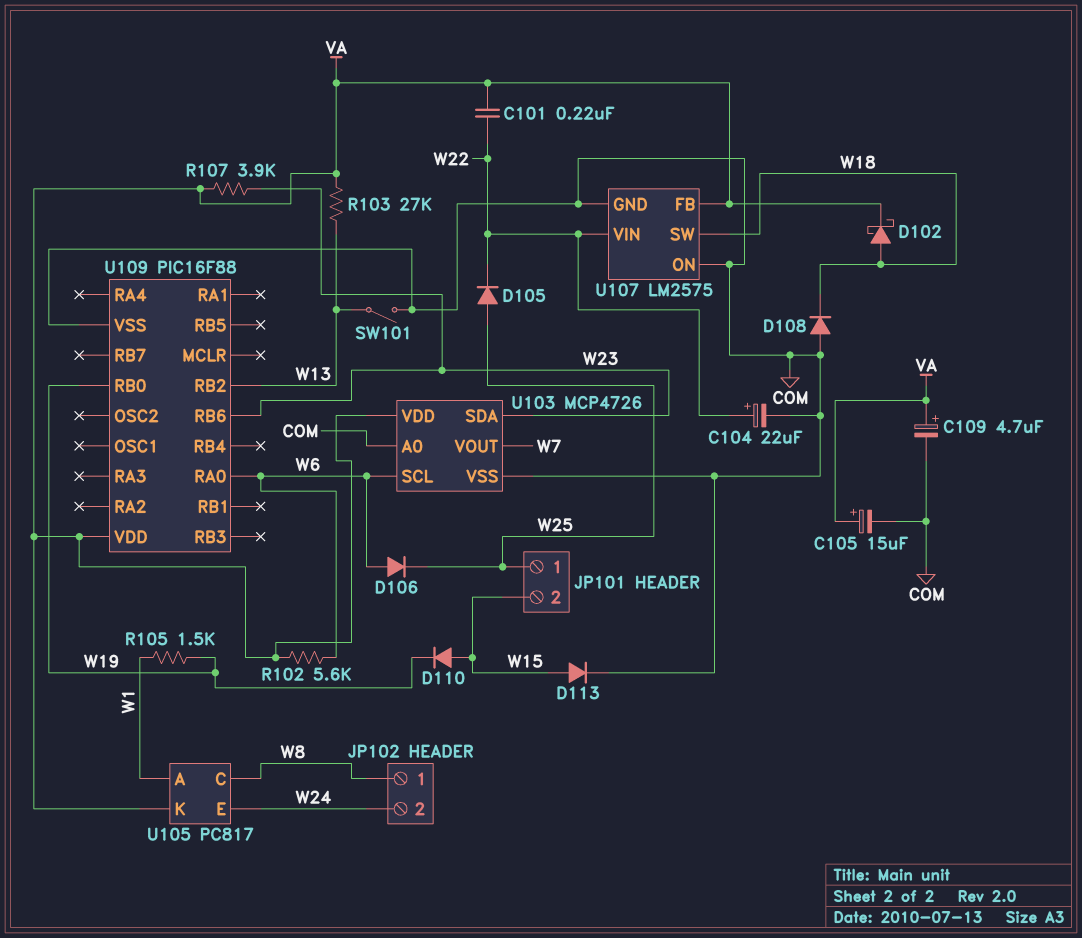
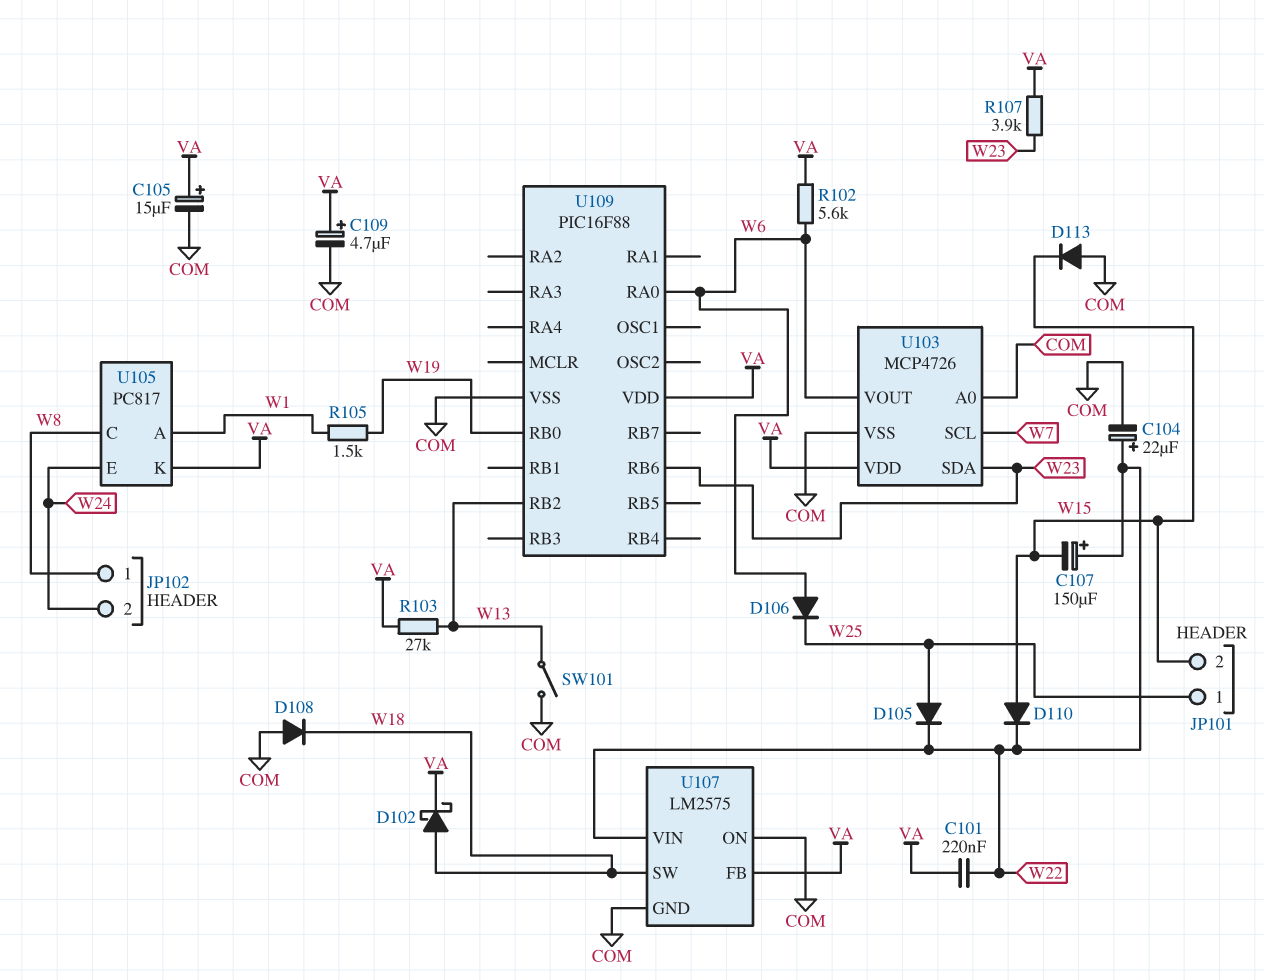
C107: none -> 150uF (plus W22, minus W15)
D110: diode (A W15, K W19) -> diode (A W15, K W22)
D113: diode (A W15, K COM) -> diode (A COM, K W15)
U103 pin SCL: W6 -> W7
U103 pin VOUT: W7 -> W6

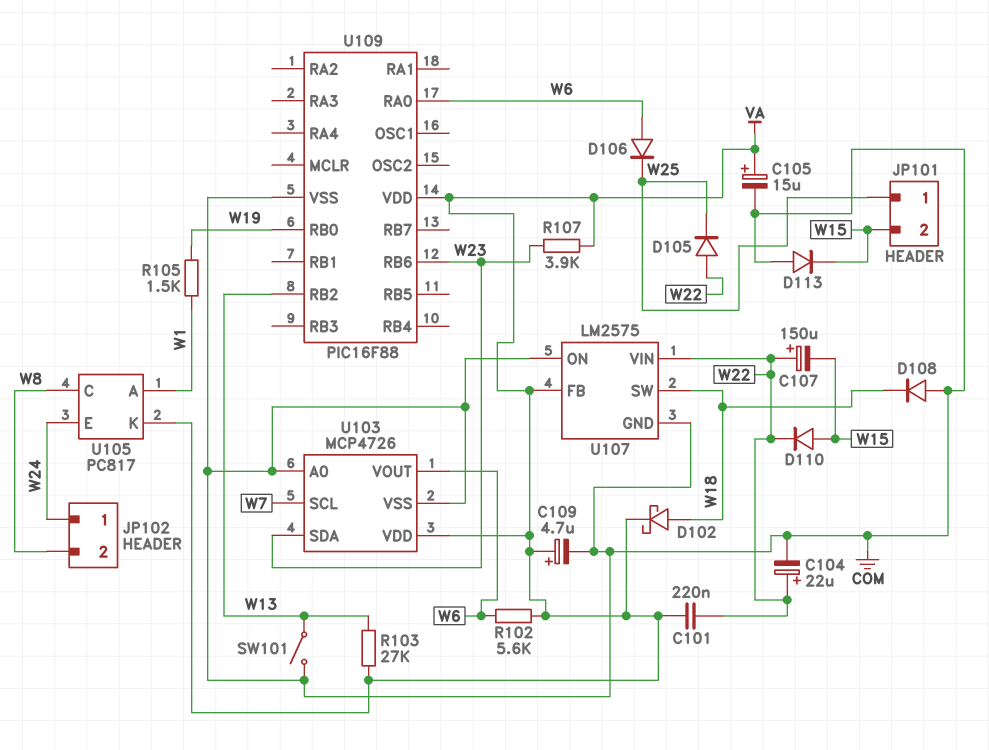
D105: diode (A W25, K W22) -> diode (A W22, K W25)
JP102 pin 1: W8 -> W24
JP102 pin 2: W24 -> W8

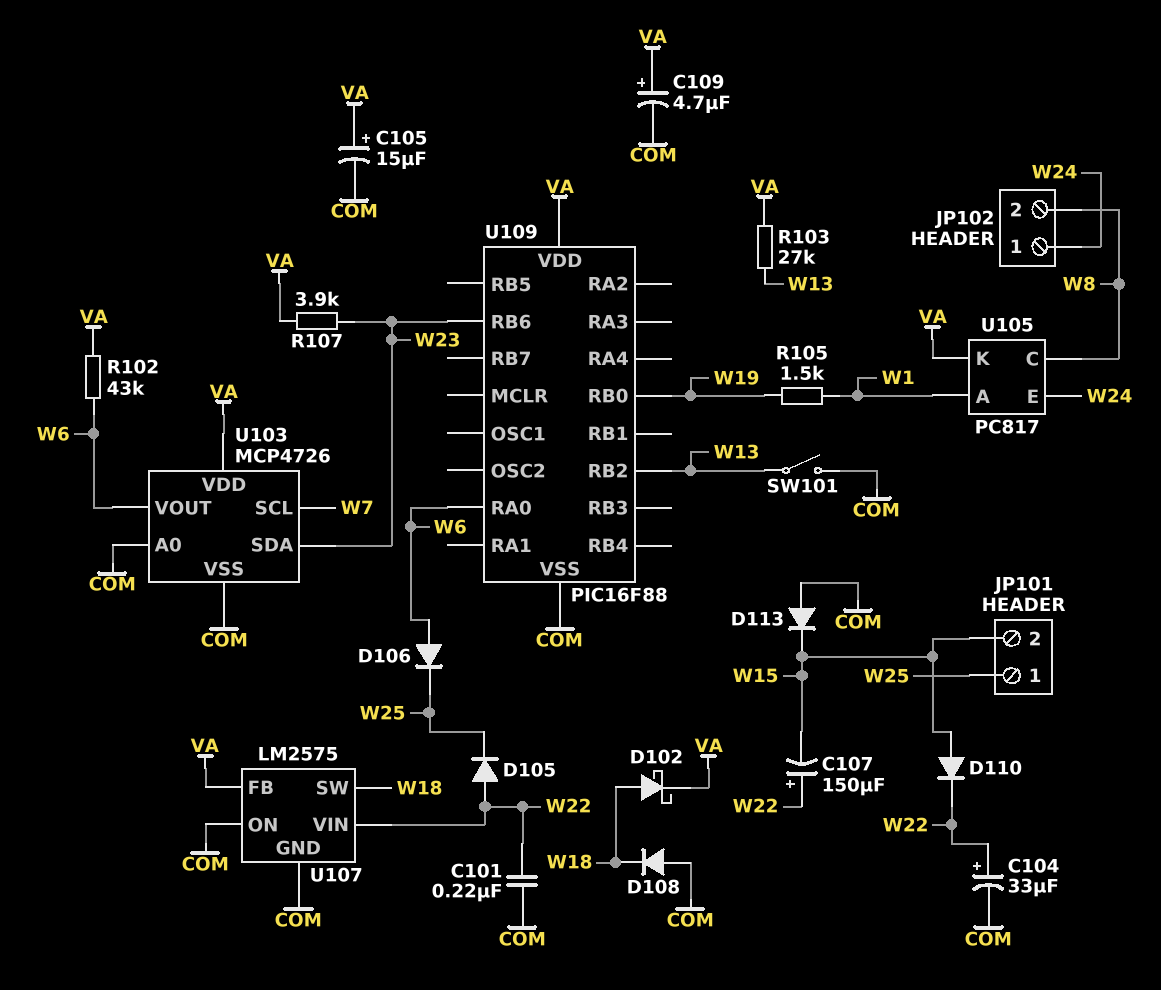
C101: 220nF (VA, W22) -> 220nF (COM, W22)
C104: 22uF (plus W22, minus COM) -> 33uF (plus W22, minus COM)
R102: 5.6k (VA, W6) -> 43k (VA, W6)

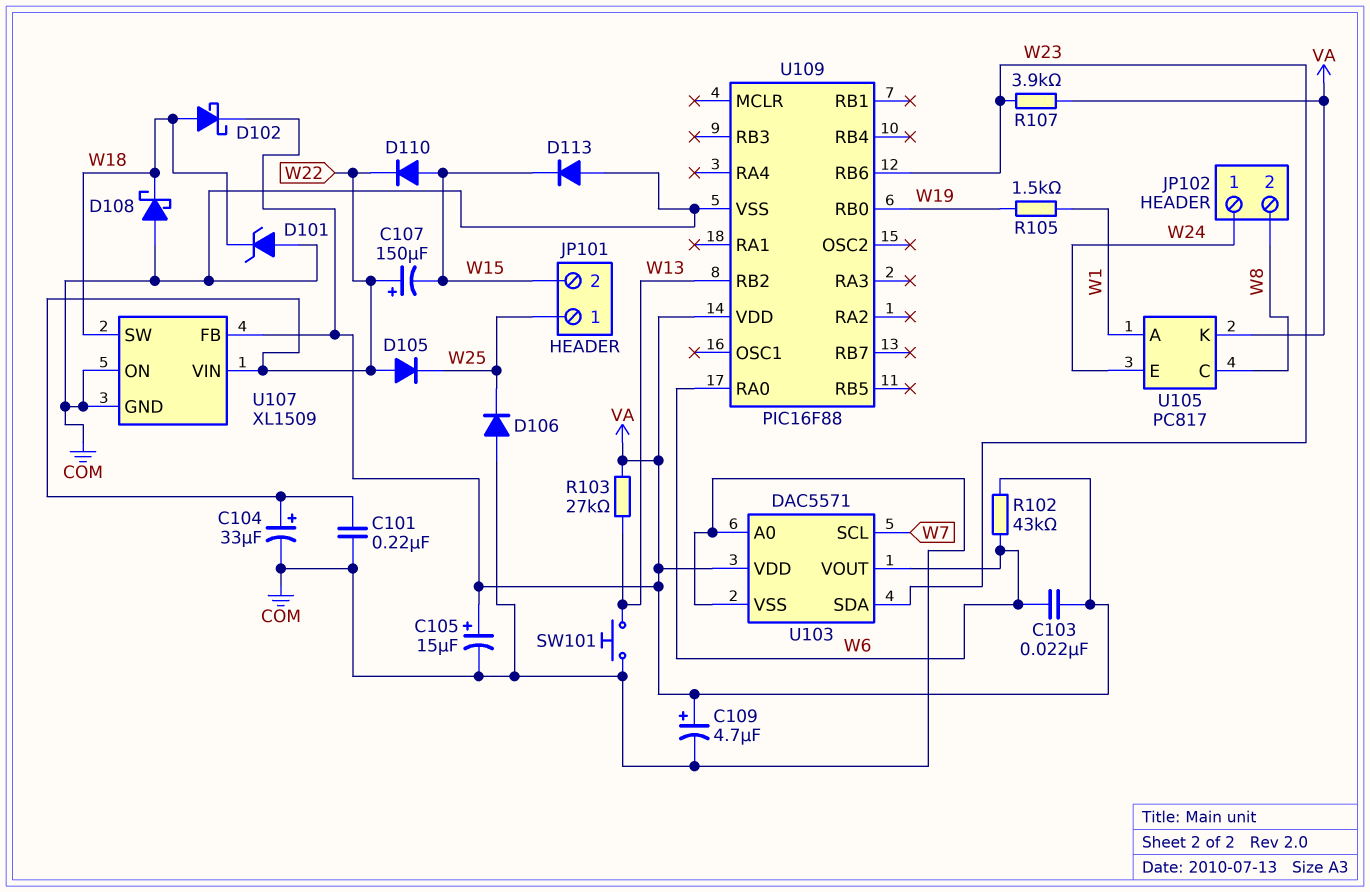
C103: none -> 22nF (VA, W6)
D101: none -> zener (A COM, K W18)
D106: diode (A W6, K W25) -> diode (A COM, K W25)
D108: diode (A COM, K W18) -> schottky (A COM, K W18)
SW101: switch (COM, W13) -> button (COM, W13)
U103: MCP4726 -> DAC5571
U107: LM2575 -> XL1509

